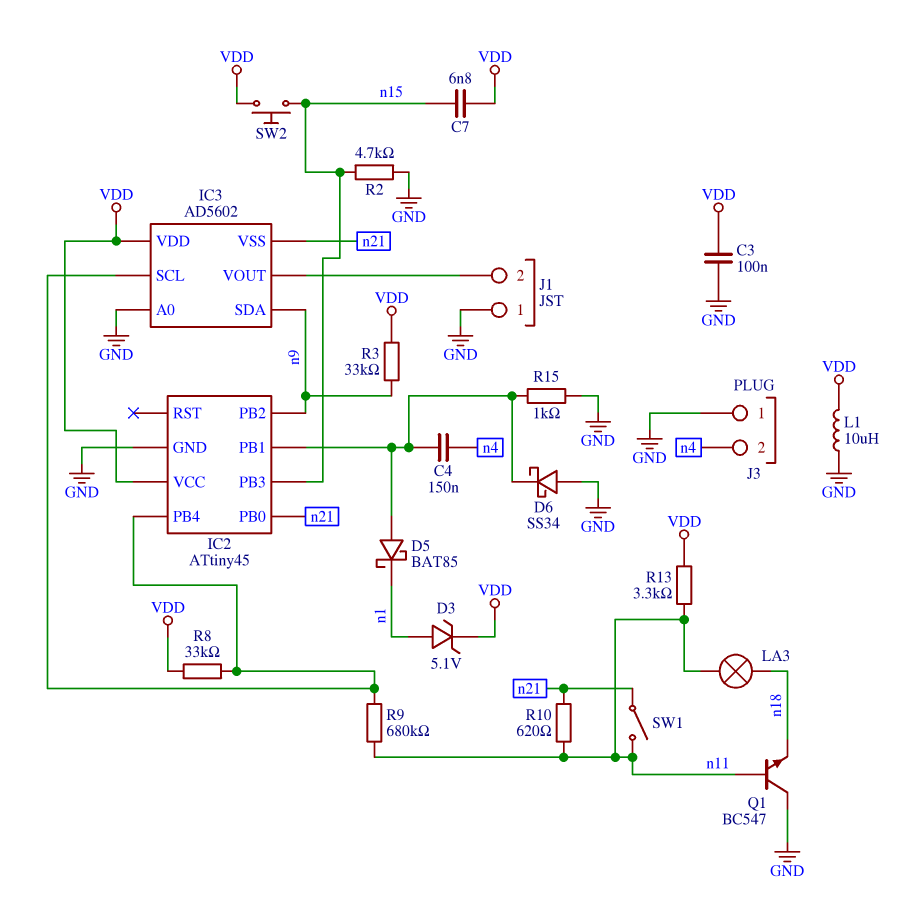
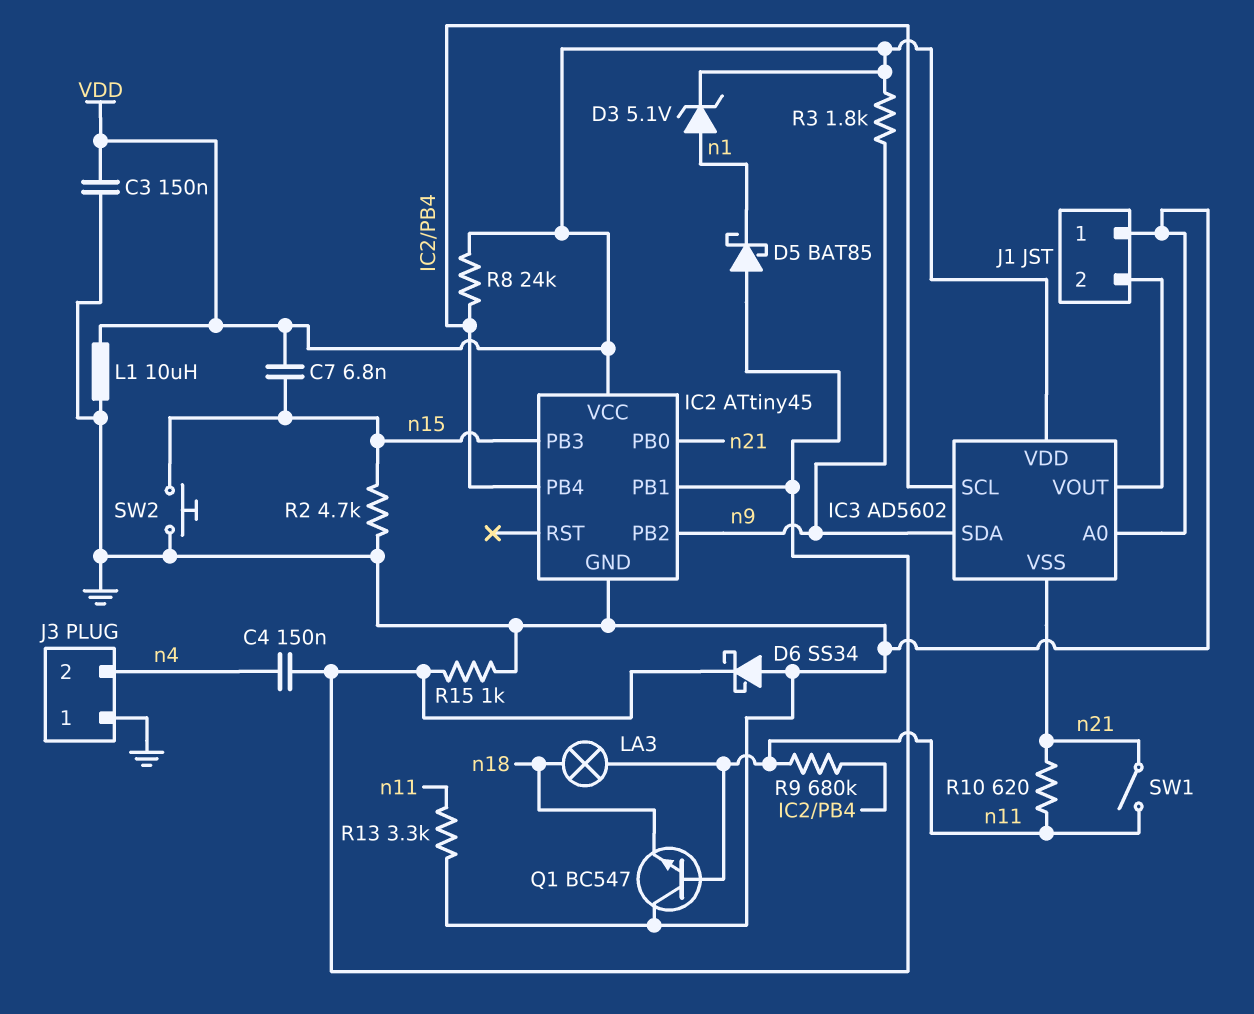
C3: 100nF (GND, VDD) -> 150nF (GND, VDD)
R3: 33k (VDD, n9) -> 1.8k (VDD, n9)
R8: 33k (IC2/PB4, VDD) -> 24k (IC2/PB4, VDD)
R13: 3.3k (VDD, n11) -> 3.3k (GND, n11)
SW2: button (VDD, n15) -> button (GND, n15)

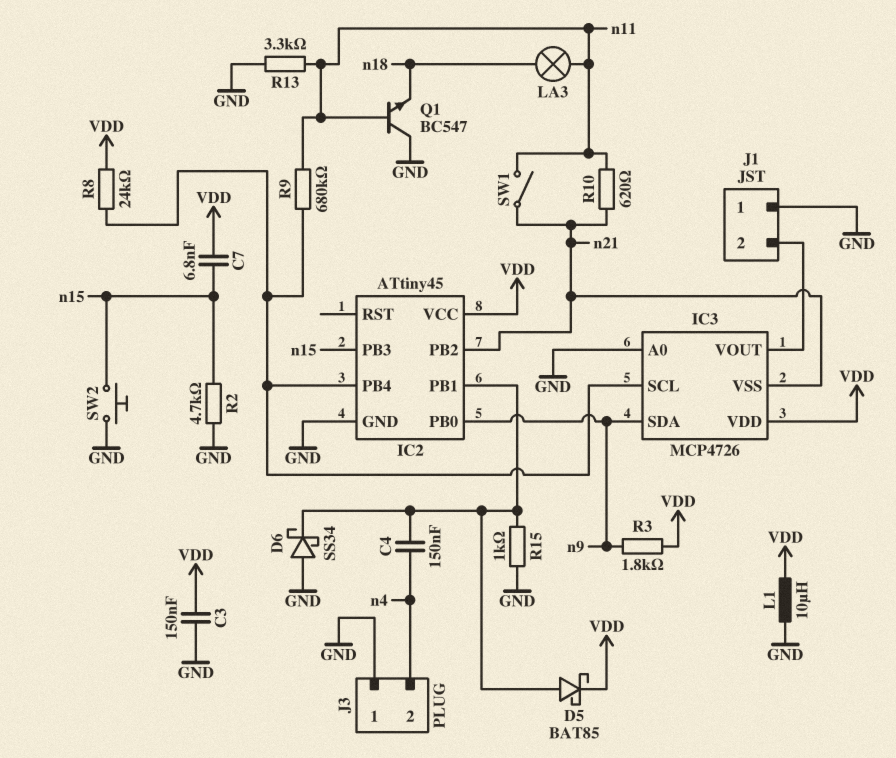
D3: zener 5.1V (A n1, K VDD) -> none
D5: schottky BAT85 (A IC2/PB1, K n1) -> schottky BAT85 (A IC2/PB1, K VDD)
IC2 pin PB0: n21 -> n9
IC2 pin PB2: n9 -> n21
IC3: AD5602 -> MCP4726

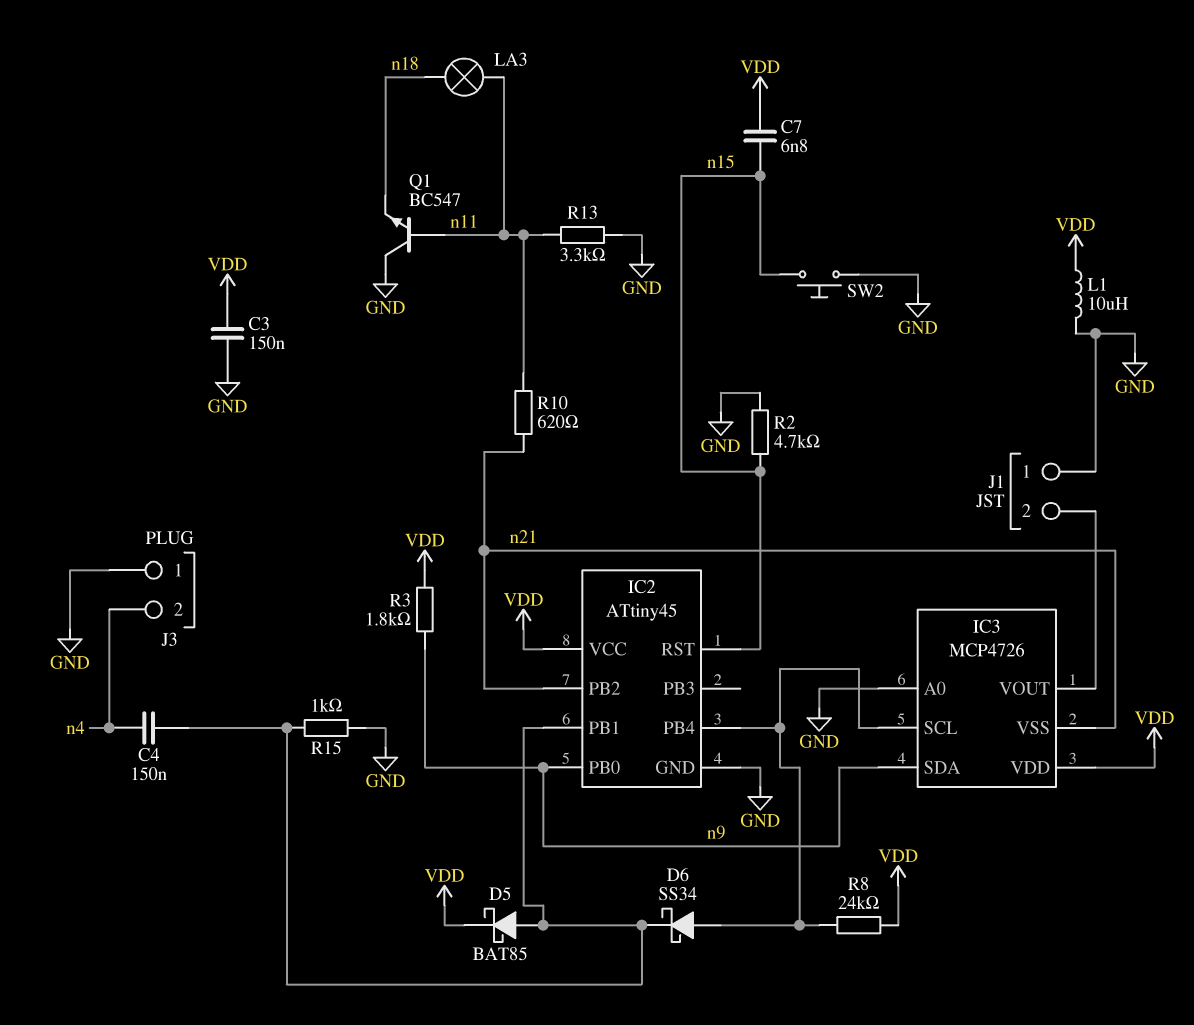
D6: schottky SS34 (A GND, K IC2/PB1) -> schottky SS34 (A IC2/PB4, K IC2/PB1)
IC2 pin PB3: n15 -> none
IC2 pin RST: none -> n15
R9: 680k (IC2/PB4, n11) -> none
SW1: switch (n11, n21) -> none

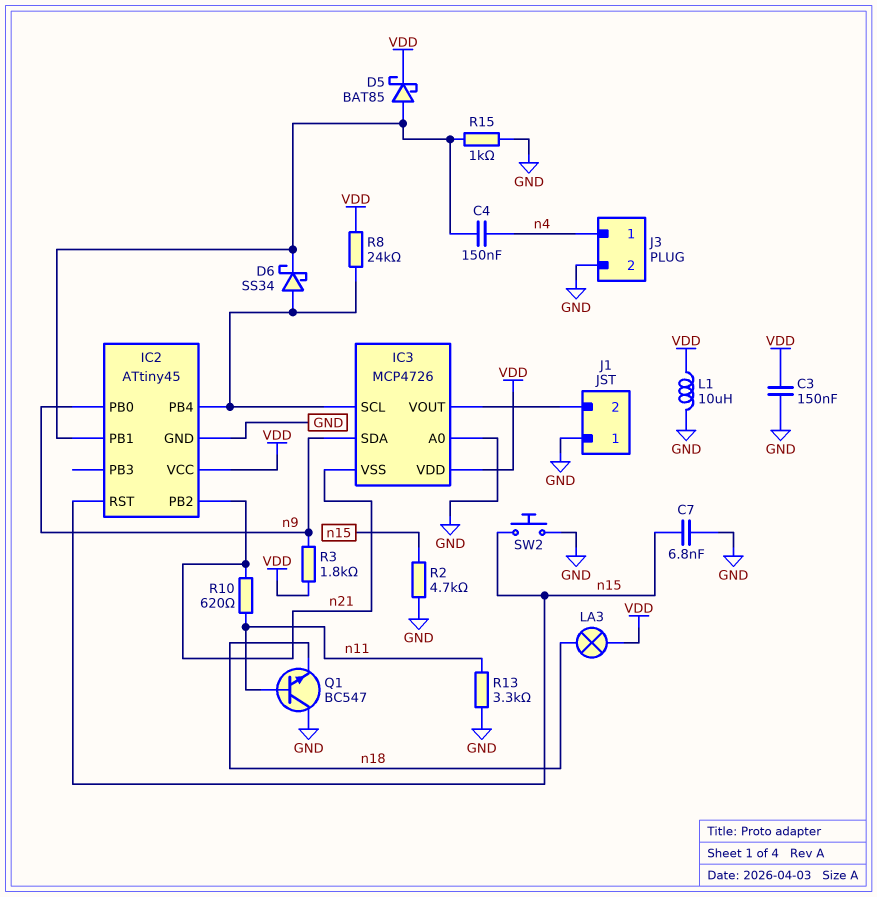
C7: 6.8nF (VDD, n15) -> 6.8nF (GND, n15)
J3 pin 1: GND -> n4
J3 pin 2: n4 -> GND
LA3: lamp (n11, n18) -> lamp (VDD, n18)

